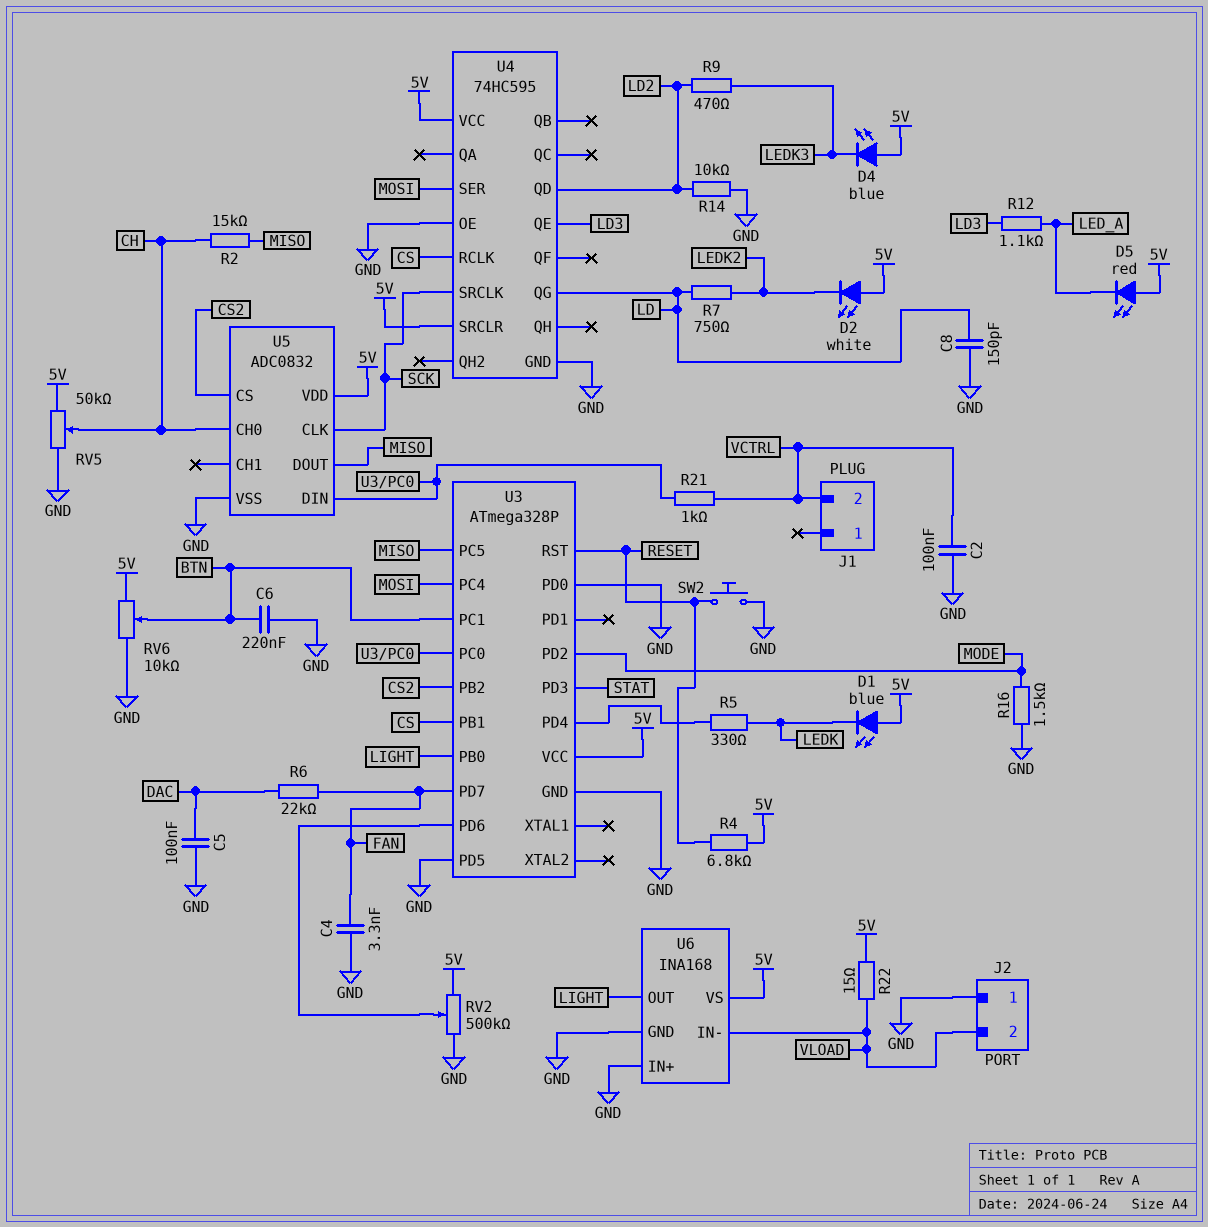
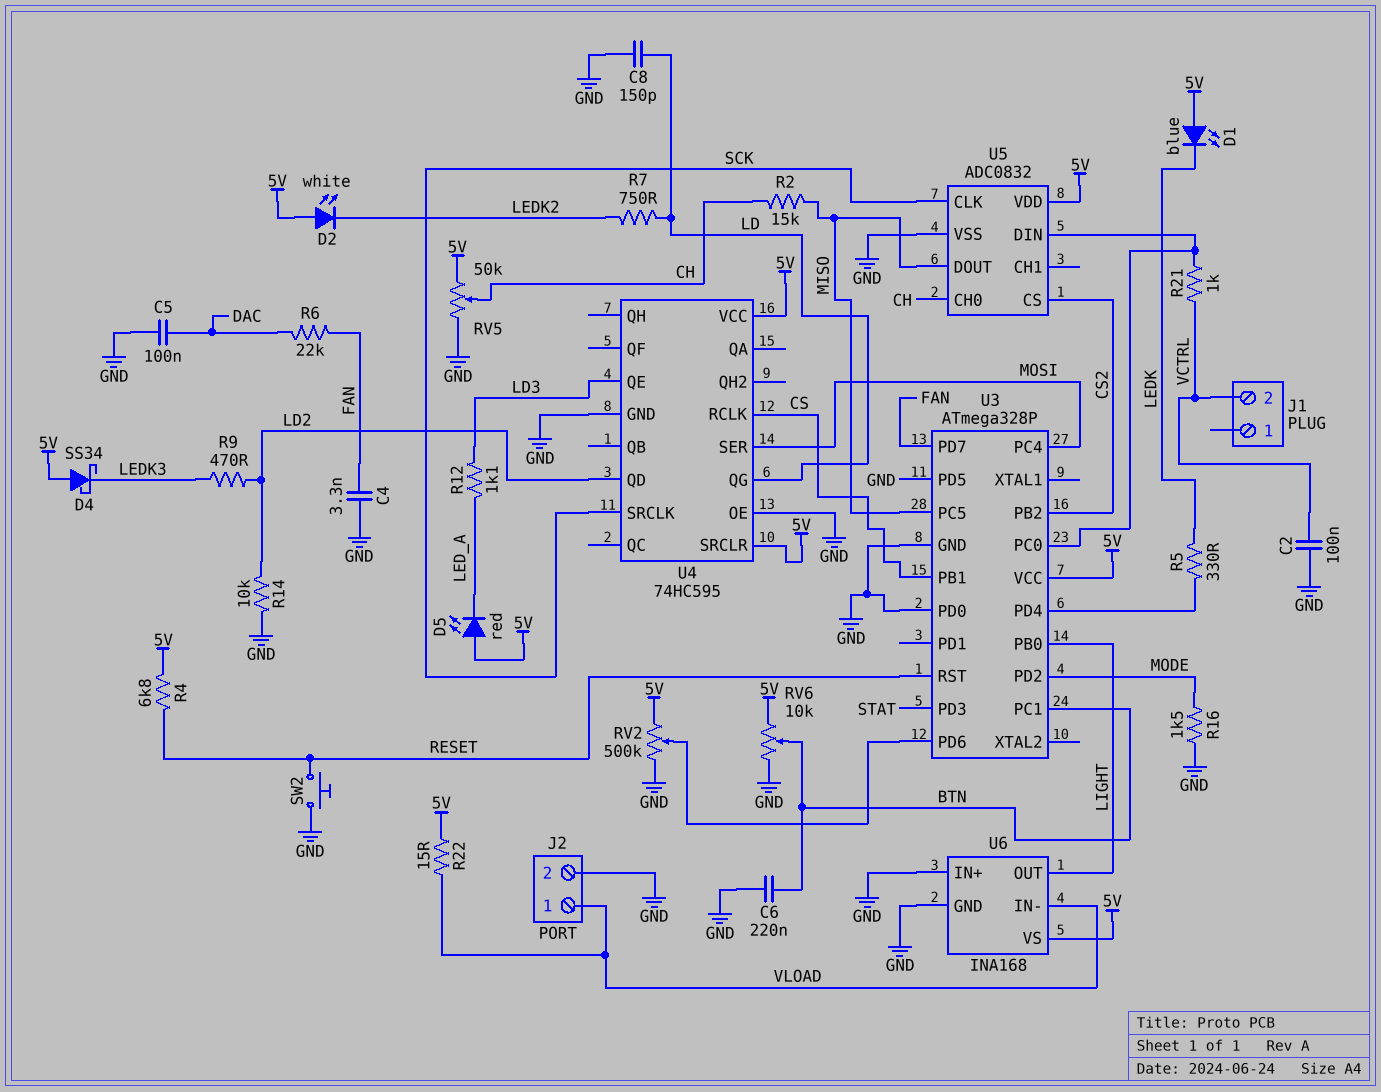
D4: LED blue (A 5V, K LEDK3) -> schottky SS34 (A 5V, K LEDK3)
J2 pin 1: GND -> VLOAD
J2 pin 2: VLOAD -> GND

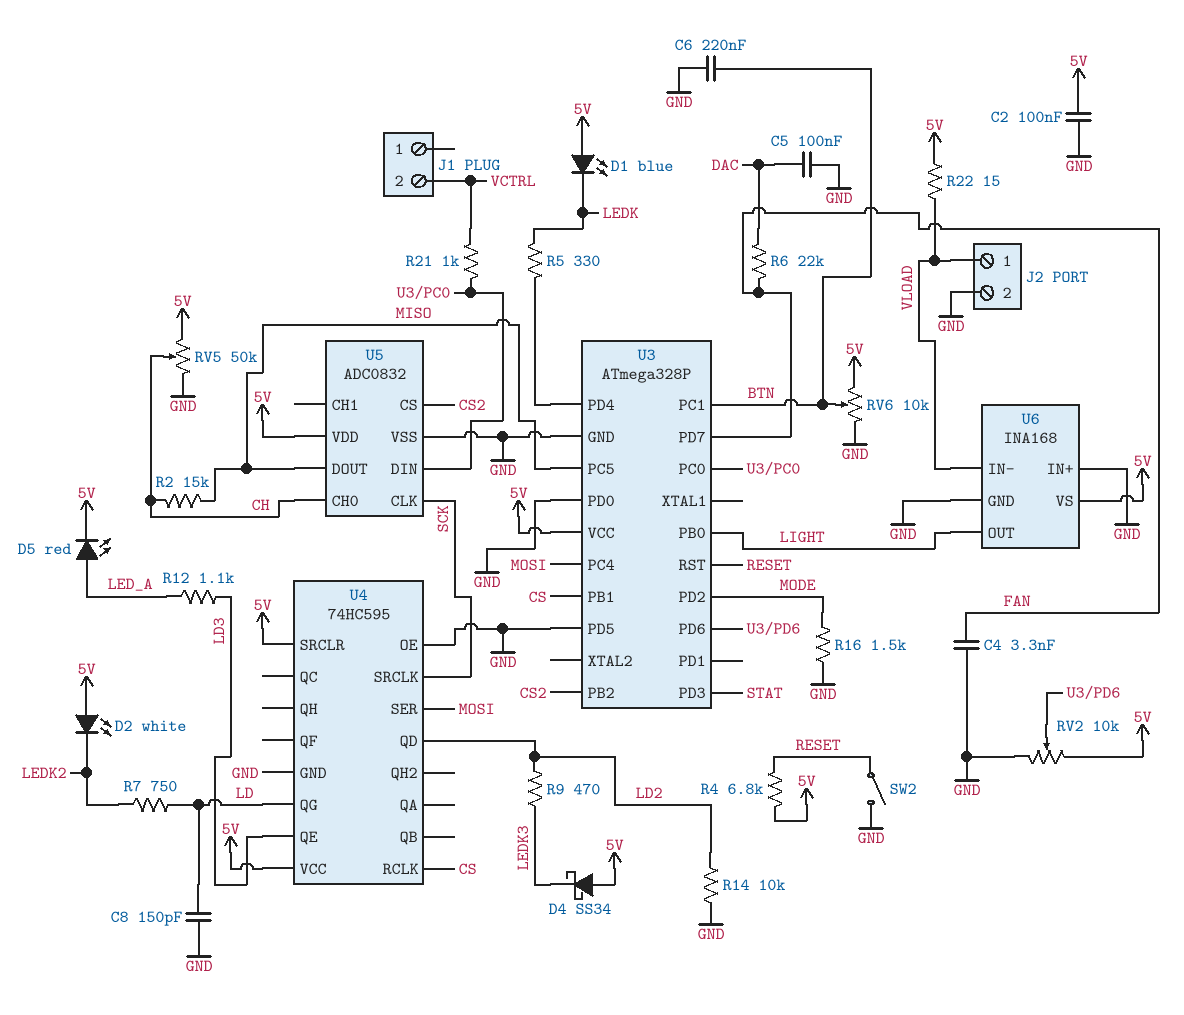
C2: 100nF (GND, VCTRL) -> 100nF (5V, GND)
D5: LED red (A 5V, K LED_A) -> LED red (A LED_A, K 5V)
RV2: 500k (5V, GND, wiper U3/PD6) -> 10k (5V, GND, wiper U3/PD6)
SW2: button (GND, RESET) -> switch (GND, RESET)

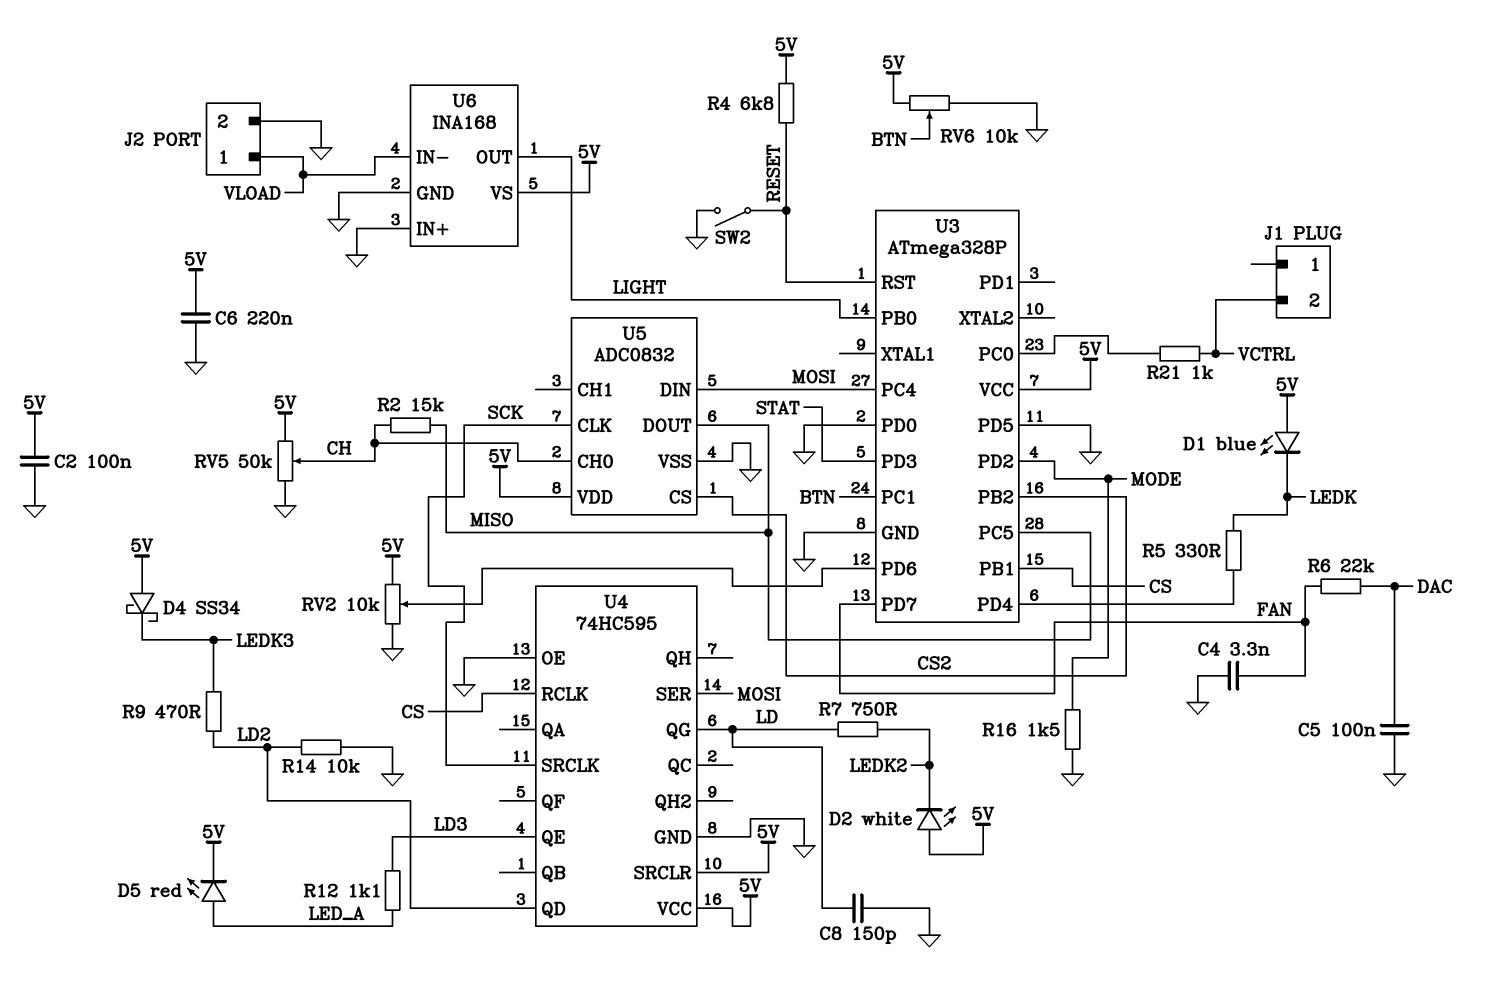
C6: 220nF (BTN, GND) -> 220nF (5V, GND)
R22: 15 (5V, VLOAD) -> none
U5 pin DIN: U3/PC0 -> MOSI

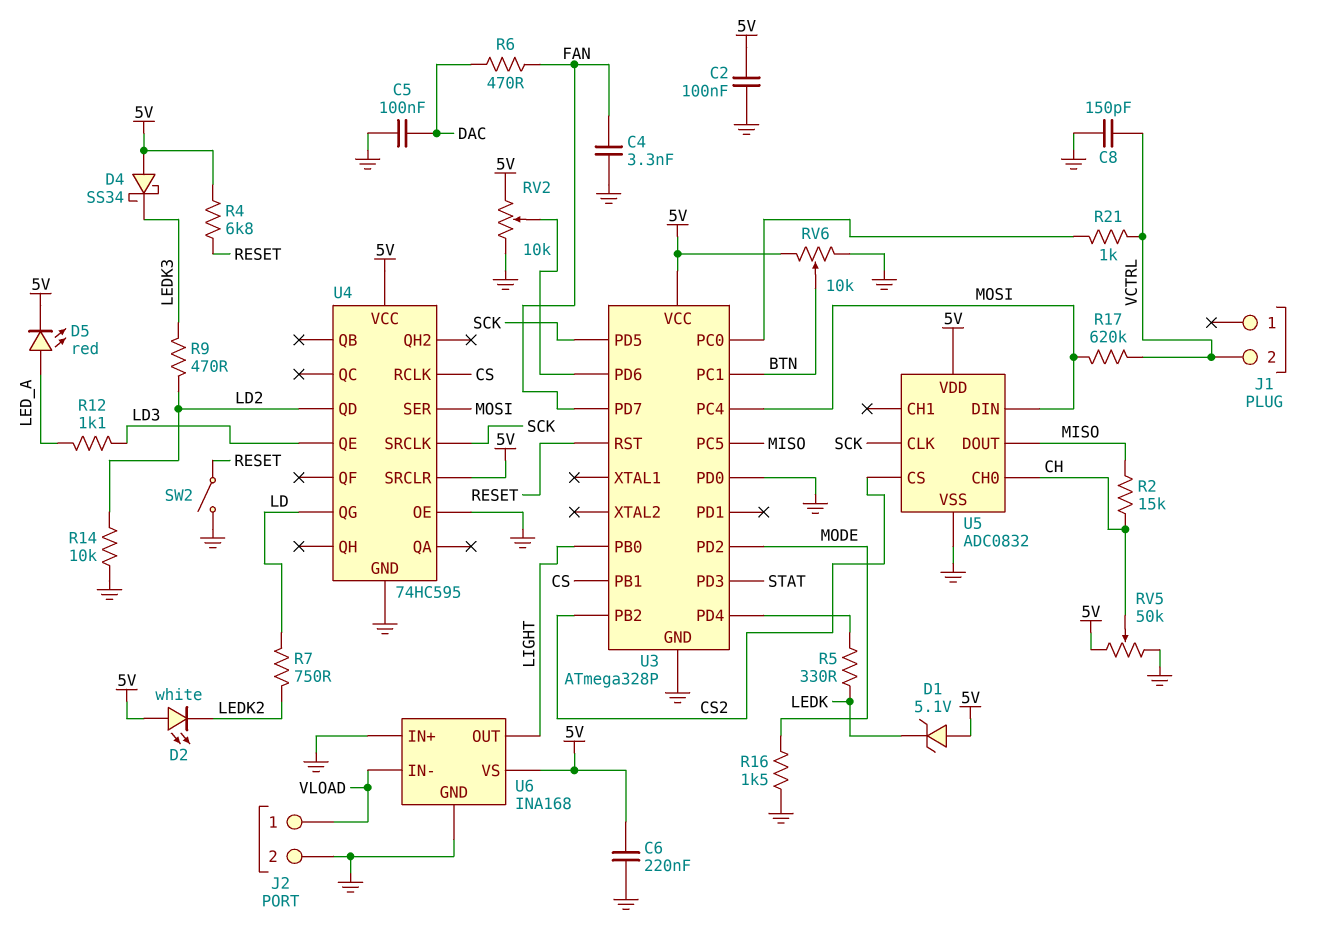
C8: 150pF (GND, LD) -> 150pF (GND, VCTRL)
D1: LED blue (A 5V, K LEDK) -> zener 5.1V (A 5V, K LEDK)
R6: 22k (DAC, FAN) -> 470 (DAC, FAN)
R17: none -> 620k (MOSI, VCTRL)
U3 pin PD5: GND -> SCK

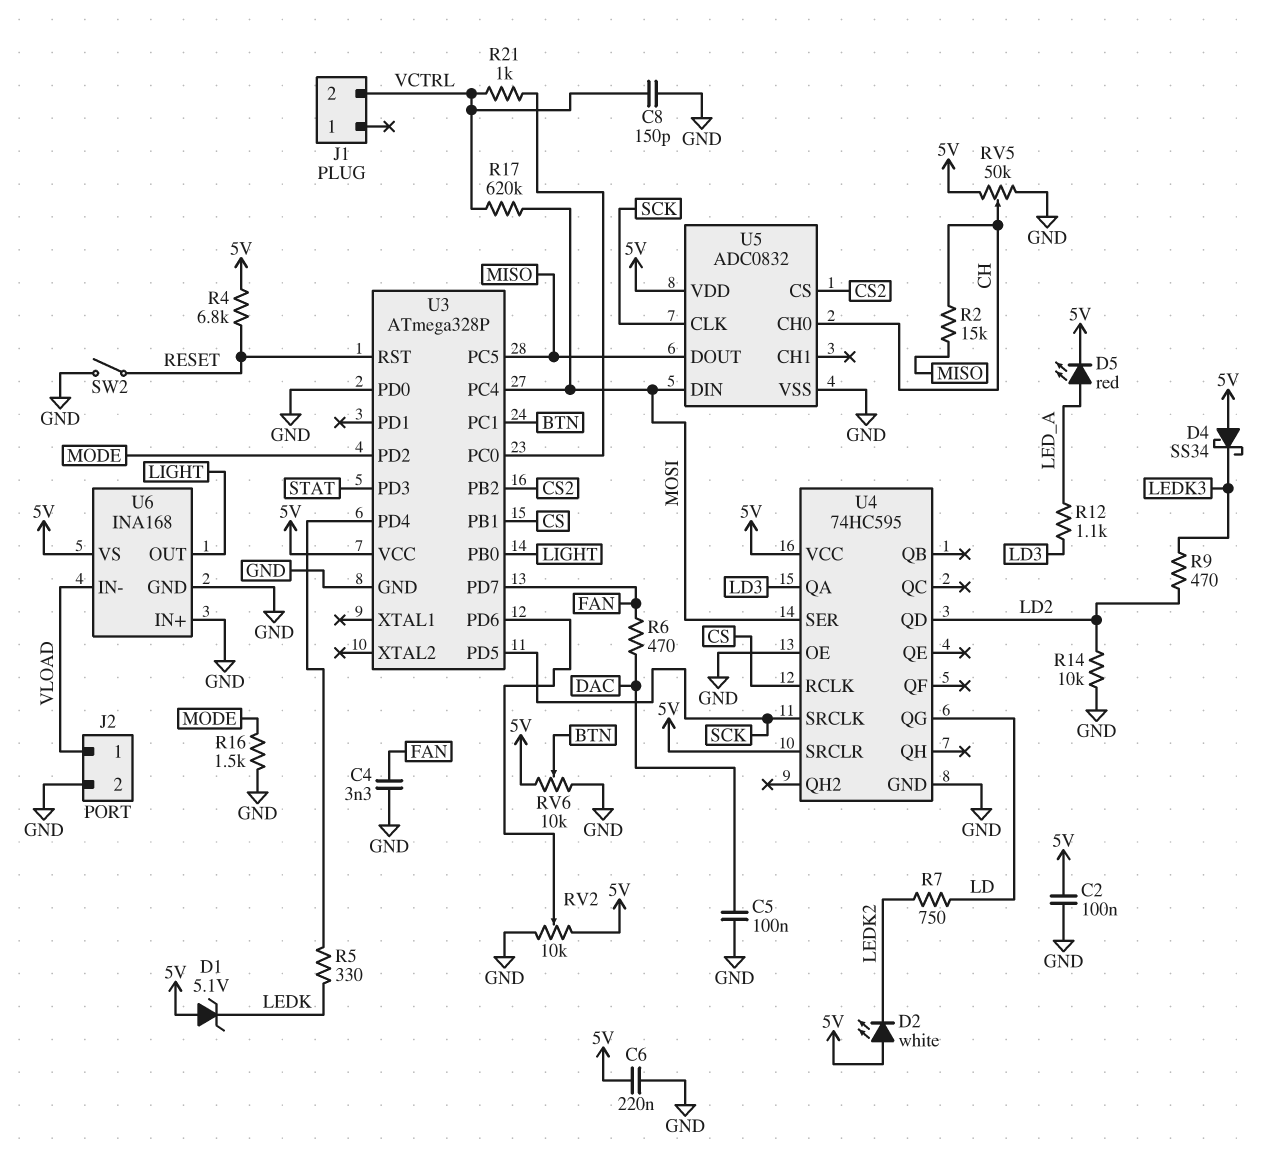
U4 pin QA: none -> LD3
U4 pin QE: LD3 -> none

